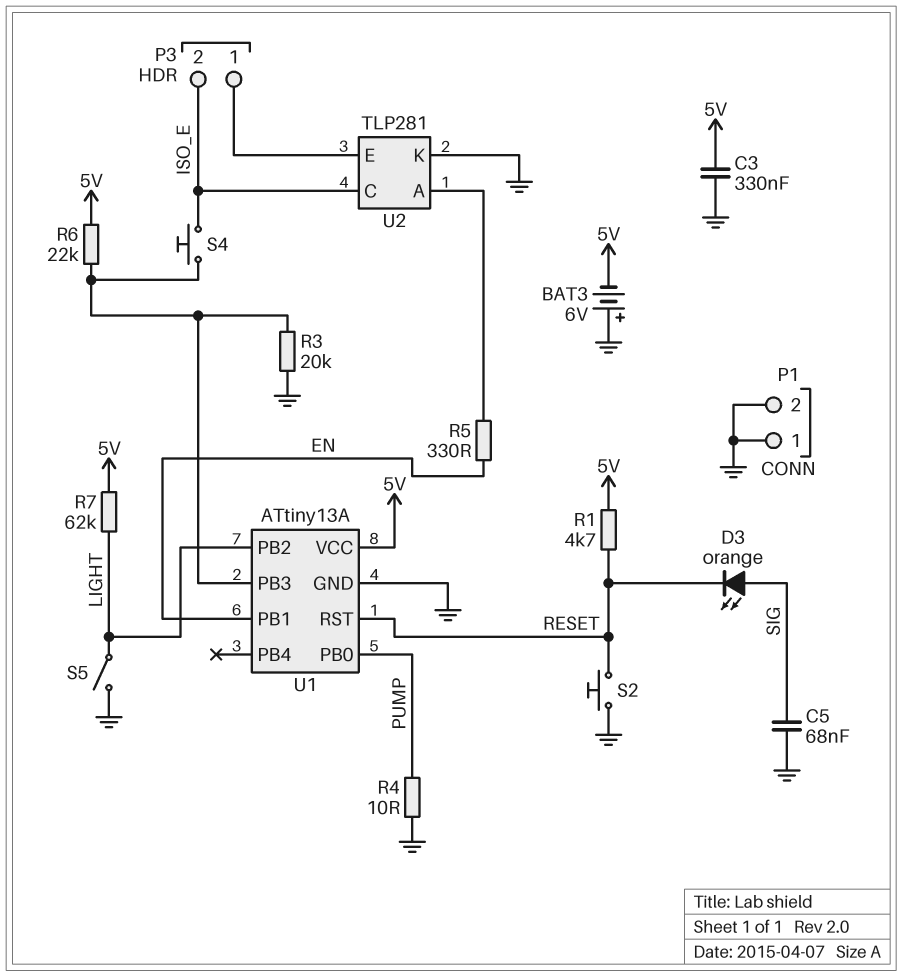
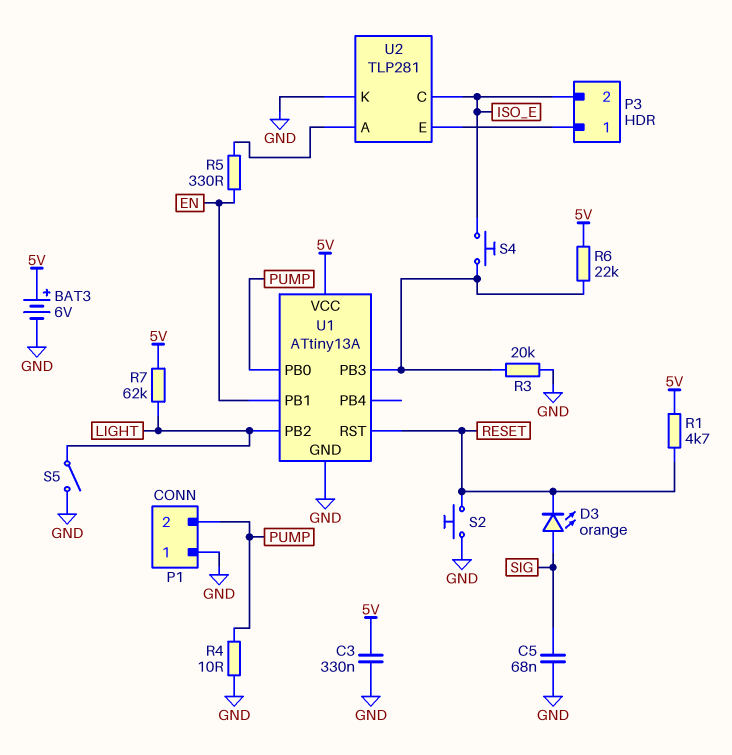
BAT3: 6V (plus GND, minus 5V) -> 6V (plus 5V, minus GND)
P1 pin 2: GND -> PUMP

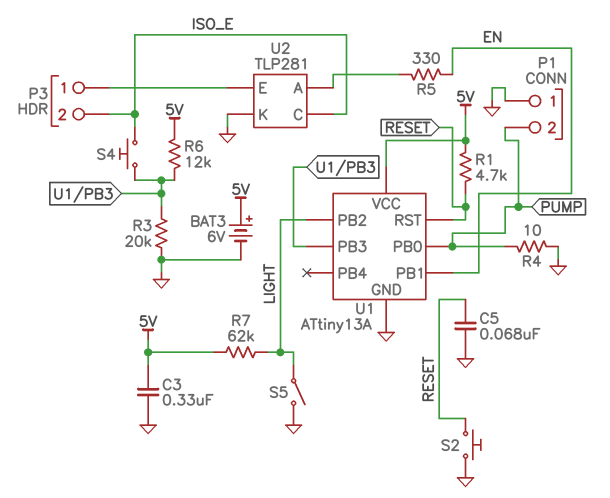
C5: 68nF (GND, SIG) -> 68nF (GND, RESET)
D3: LED orange (A SIG, K RESET) -> none
R6: 22k (5V, U1/PB3) -> 12k (5V, U1/PB3)

